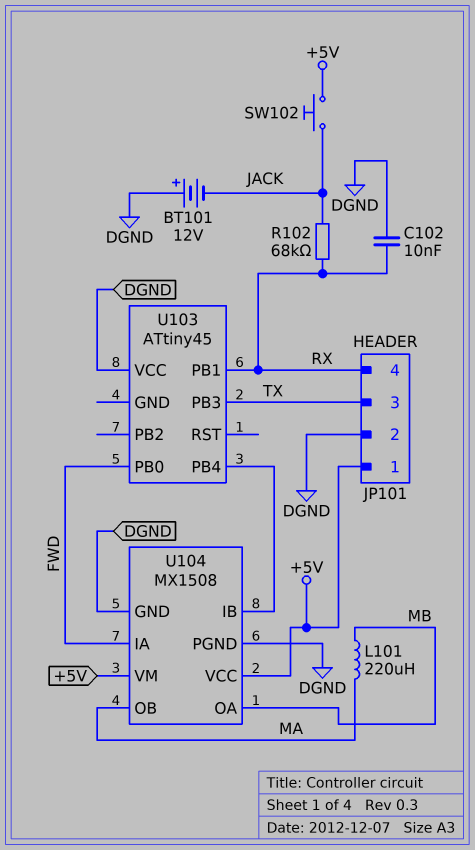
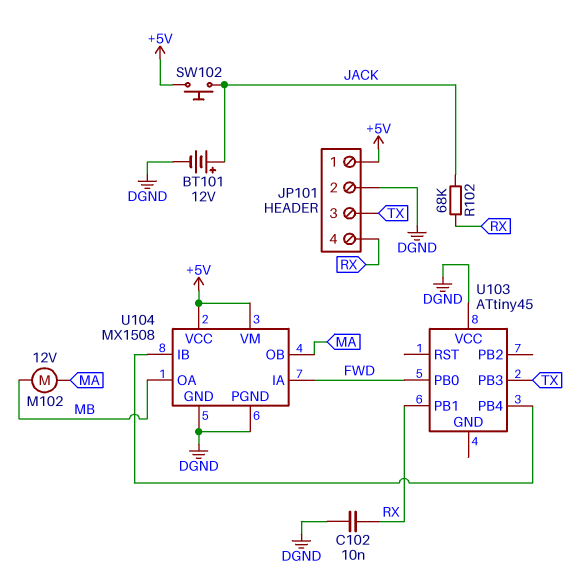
BT101: 12V (plus DGND, minus JACK) -> 12V (plus JACK, minus DGND)
L101: 220uH (MA, MB) -> none
M102: none -> motor 12V (MA, MB)

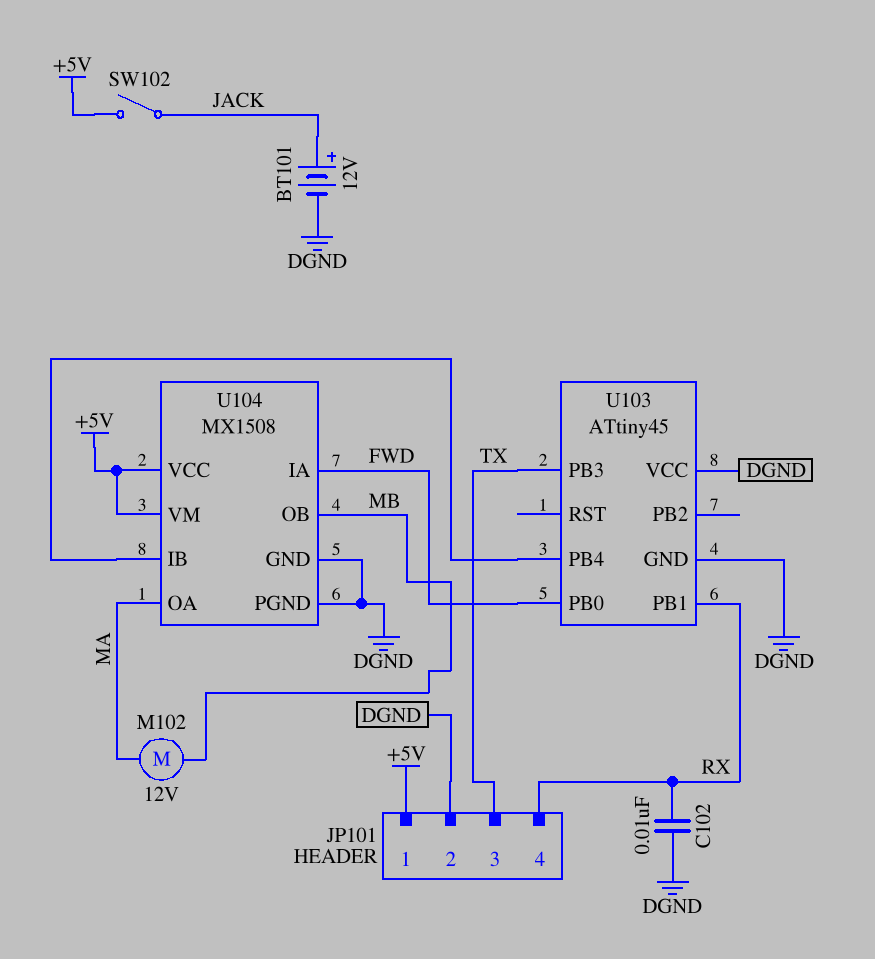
R102: 68k (JACK, RX) -> none
SW102: button (+5V, JACK) -> switch (+5V, JACK)
U103 pin GND: none -> DGND
U104 pin OA: MB -> MA
U104 pin OB: MA -> MB

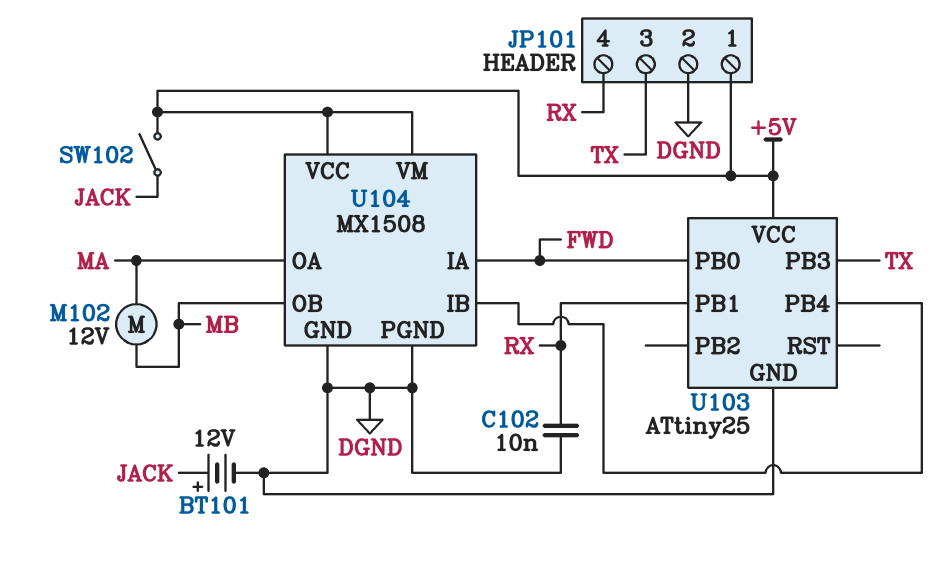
U103: ATtiny45 -> ATtiny25
U103 pin VCC: DGND -> +5V

